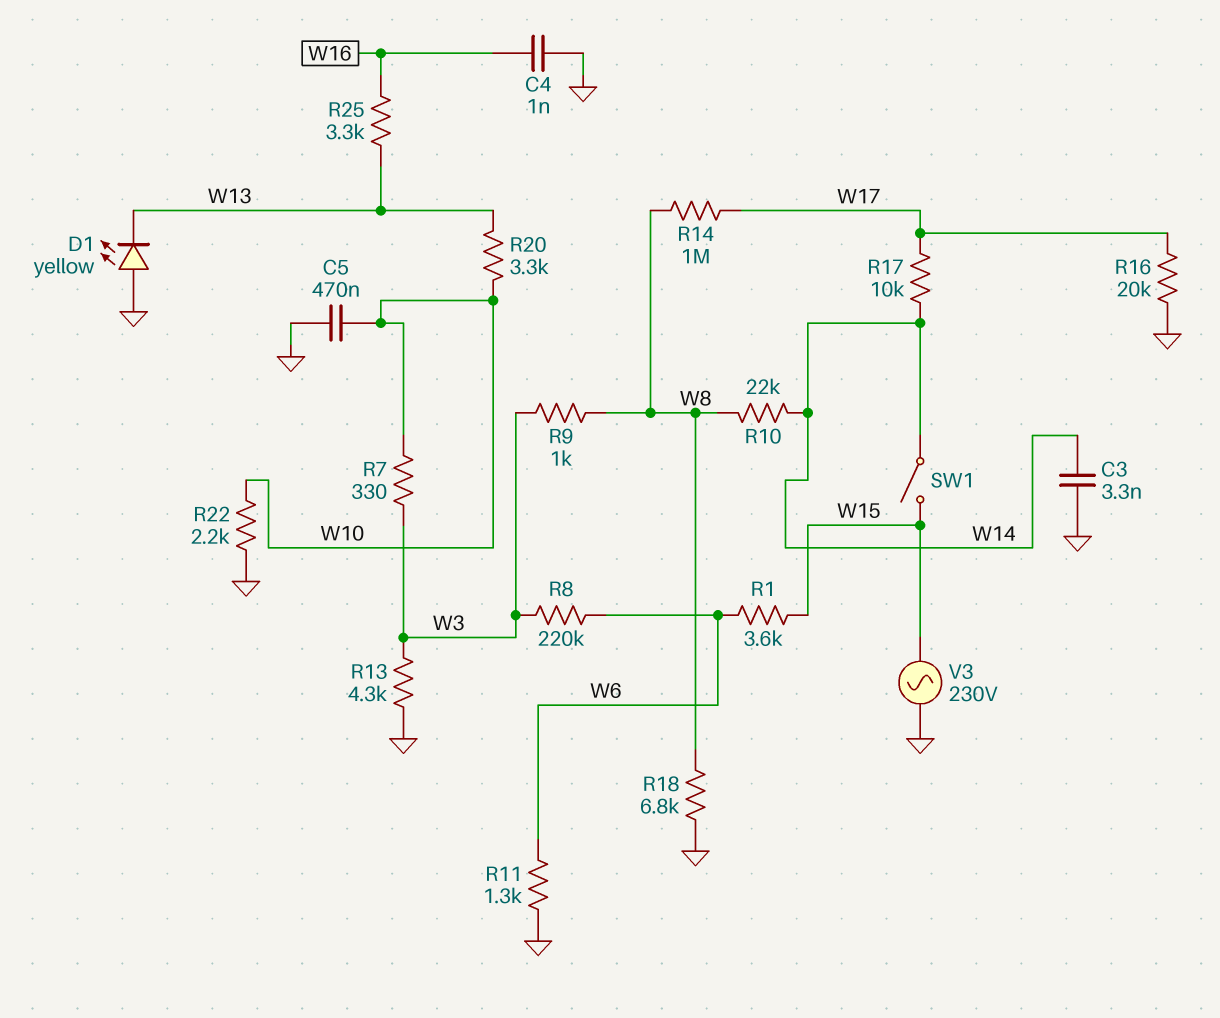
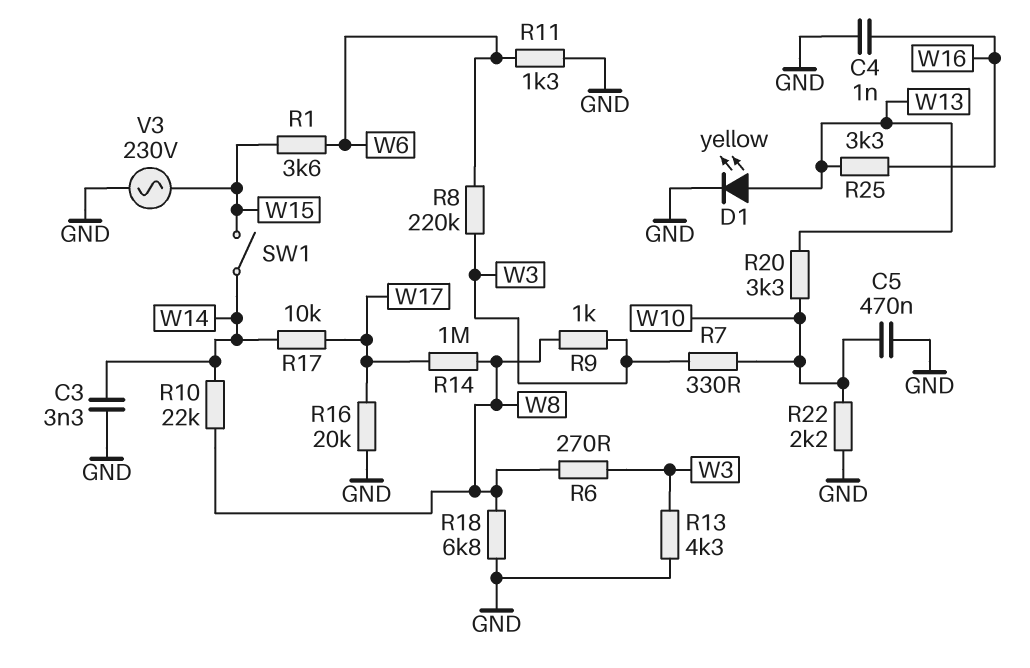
D1: LED yellow (A GND, K W13) -> LED yellow (A W13, K GND)
R6: none -> 270 (W3, W8)

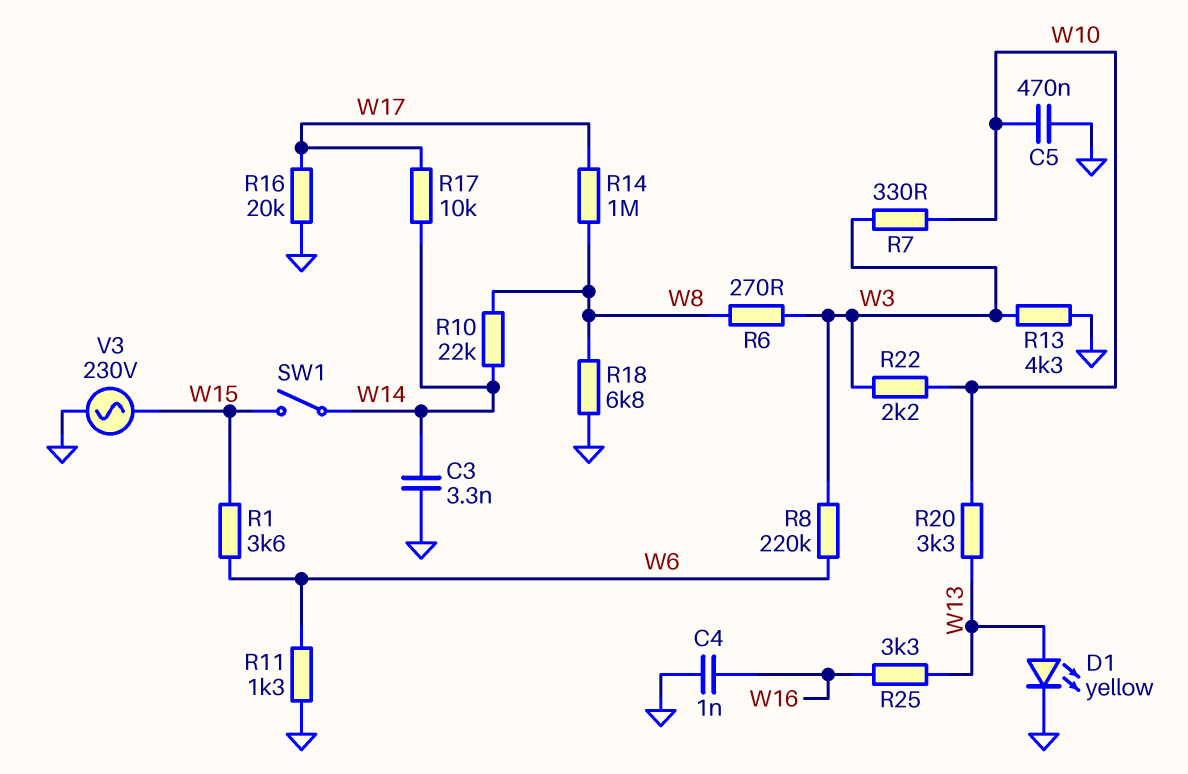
R9: 1k (W3, W8) -> none
R22: 2.2k (GND, W10) -> 2.2k (W3, W10)

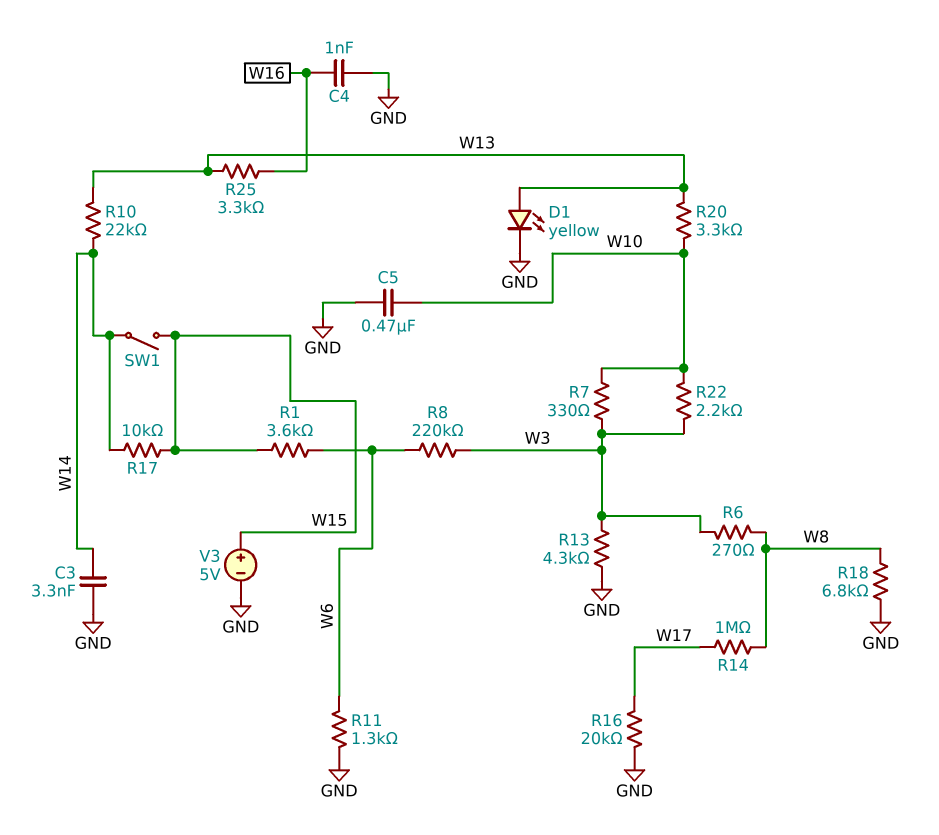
R10: 22k (W8, W14) -> 22k (W13, W14)
R17: 10k (W14, W17) -> 10k (W14, W15)
V3: AC 230V (GND, W15) -> 5V (plus W15, minus GND)

